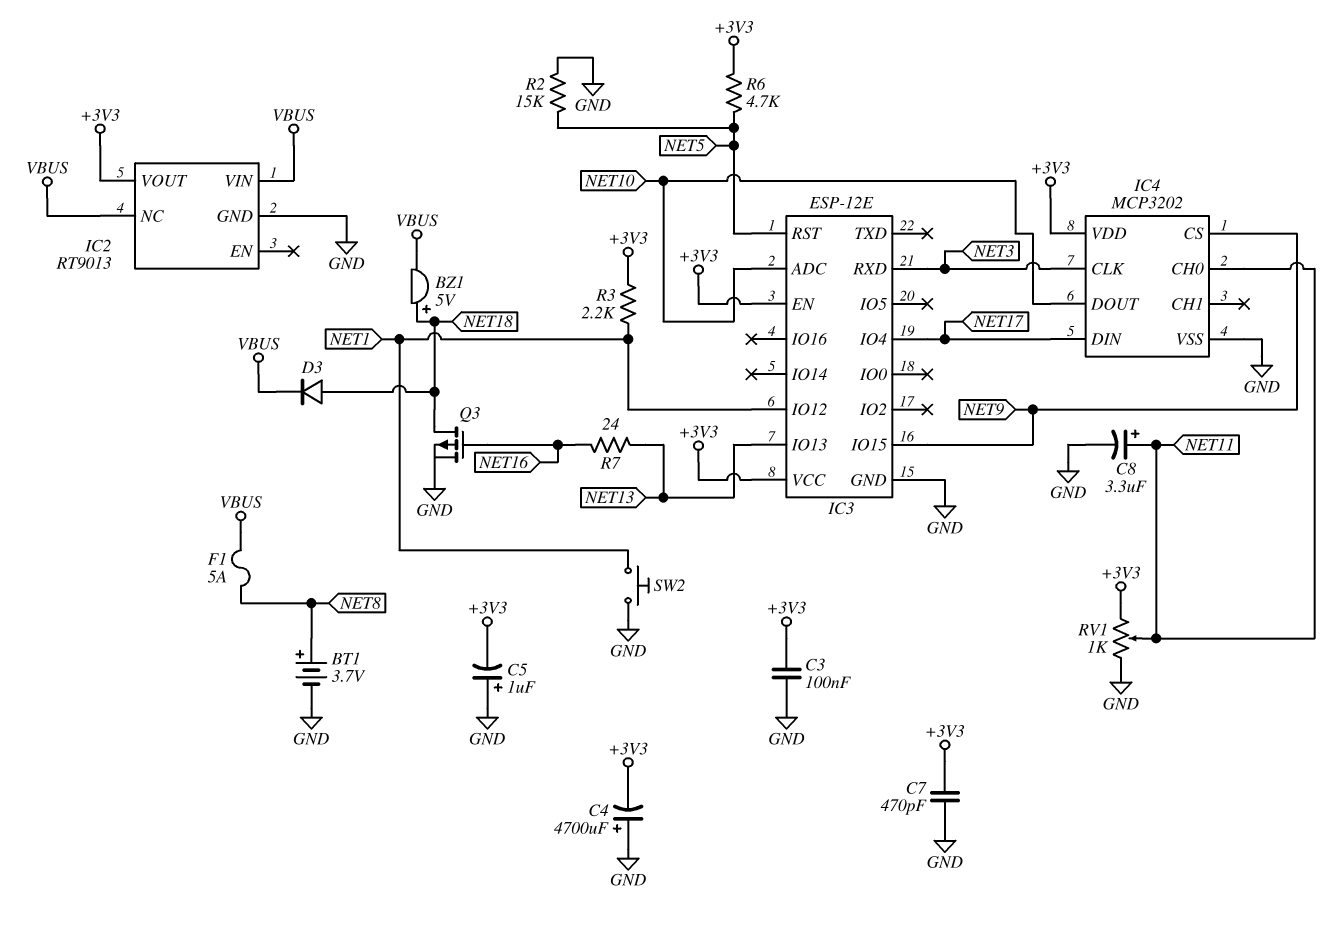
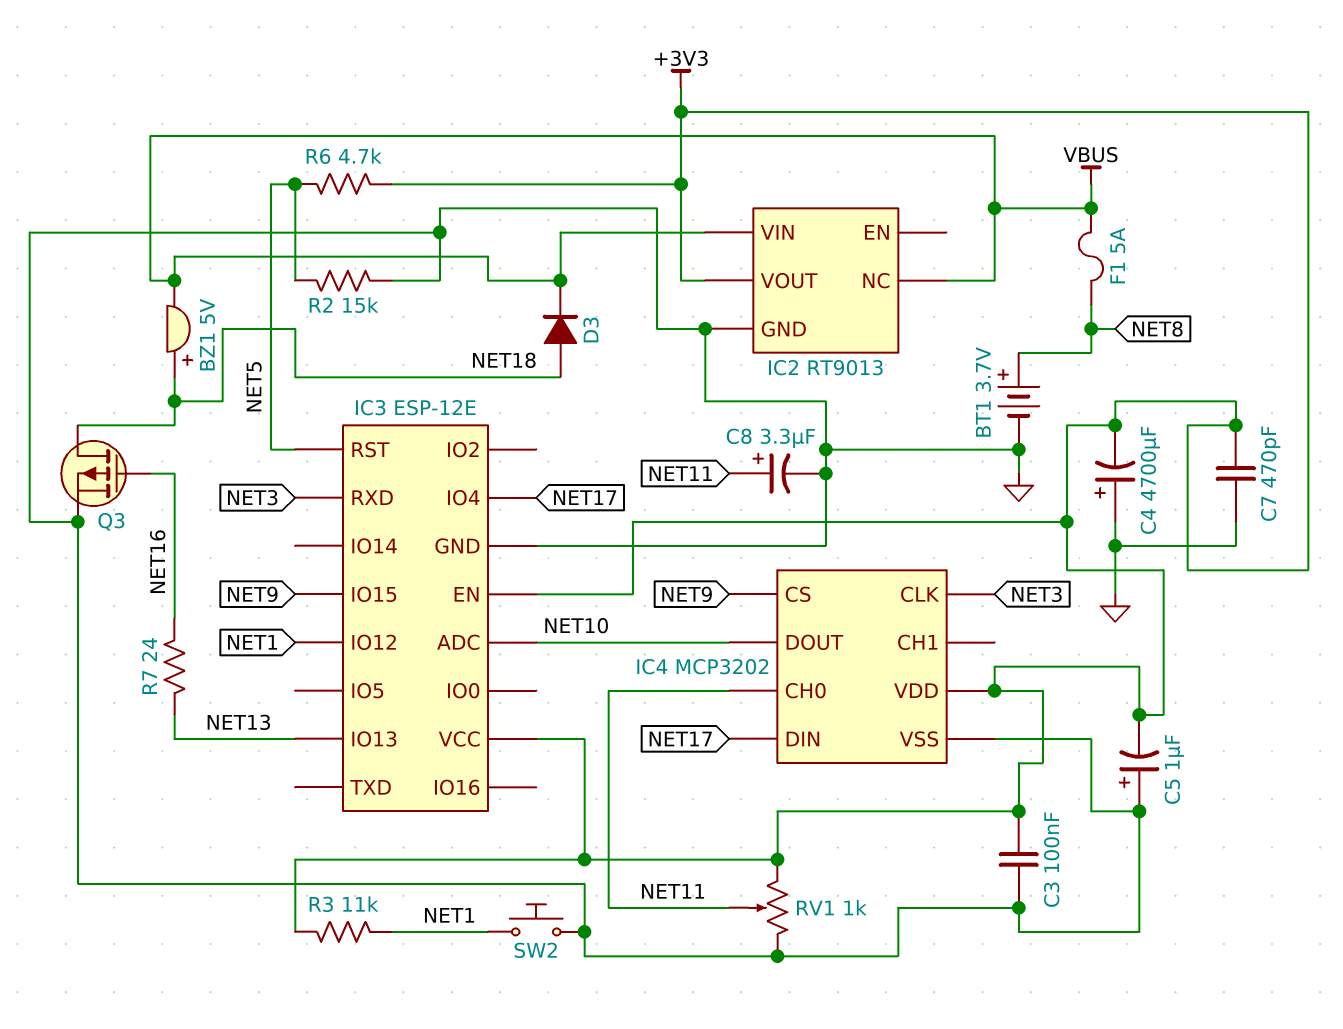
R3: 2.2k (+3V3, NET1) -> 11k (+3V3, NET1)

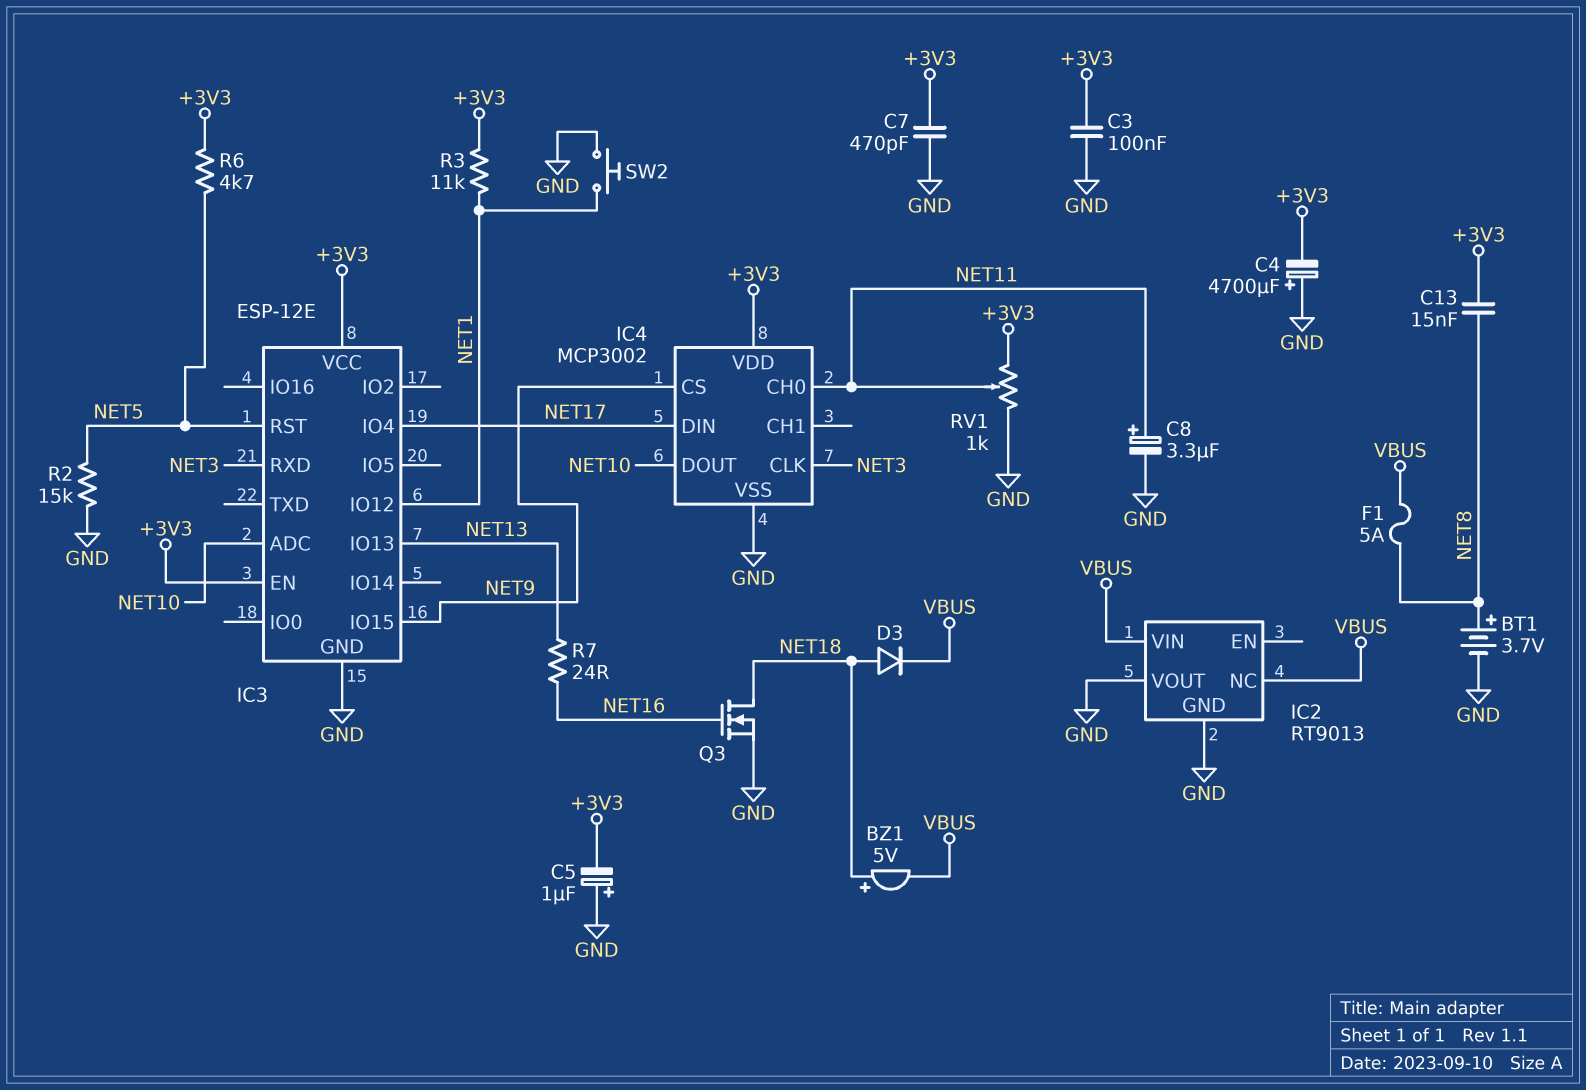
C13: none -> 15nF (+3V3, NET8)
IC2 pin VOUT: +3V3 -> GND
IC4: MCP3202 -> MCP3002
Q3: PMOS (G NET16, D NET18, S GND) -> NMOS (G NET16, D NET18, S GND)

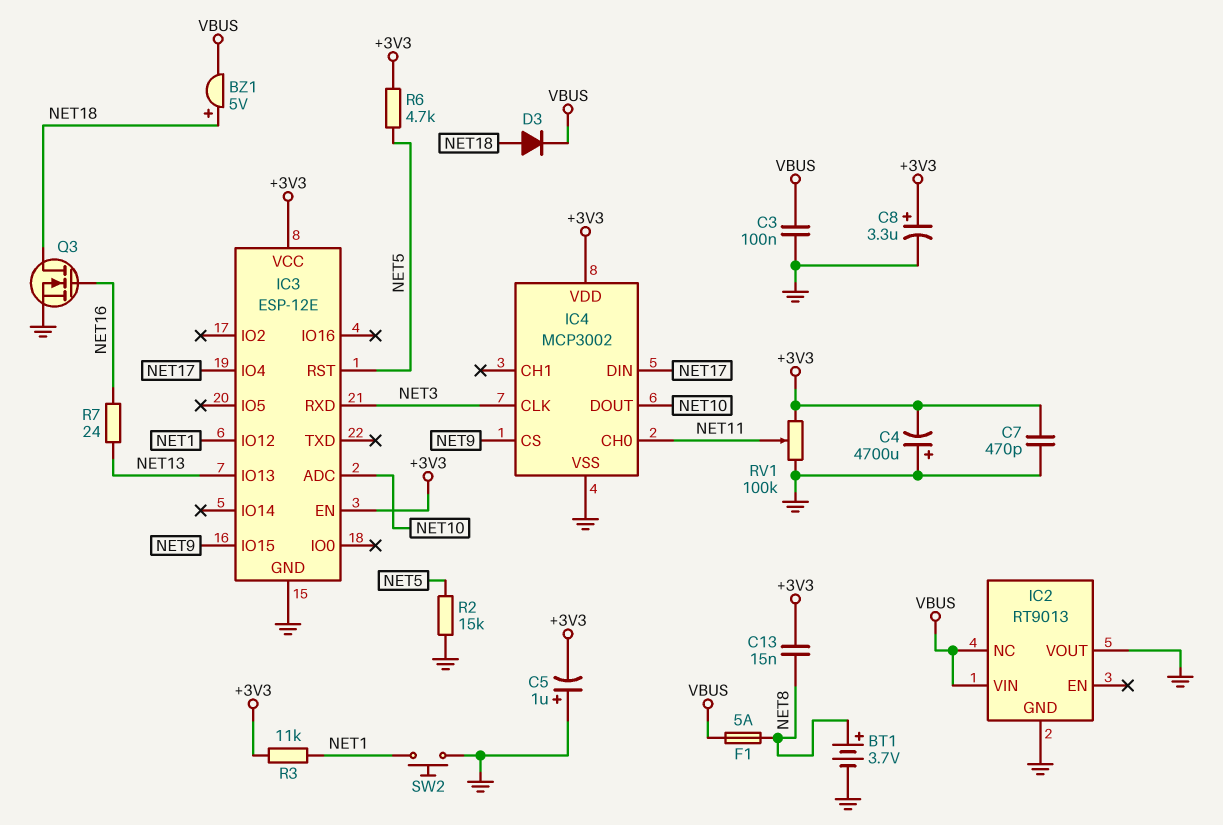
C3: 100nF (+3V3, GND) -> 100nF (GND, VBUS)
C8: 3.3uF (plus NET11, minus GND) -> 3.3uF (plus +3V3, minus GND)
RV1: 1k (+3V3, GND, wiper NET11) -> 100k (+3V3, GND, wiper NET11)

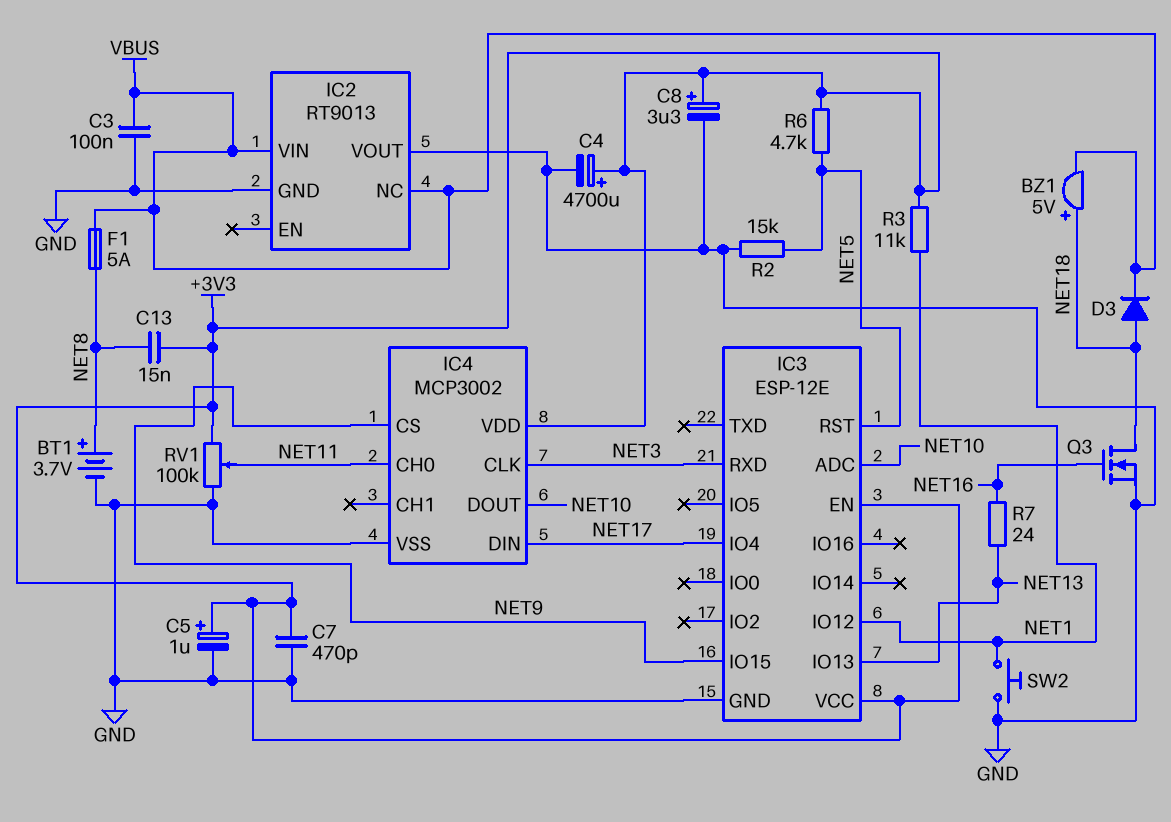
C4: 4700uF (plus GND, minus +3V3) -> 4700uF (plus +3V3, minus GND)
C5: 1uF (plus GND, minus +3V3) -> 1uF (plus +3V3, minus GND)

